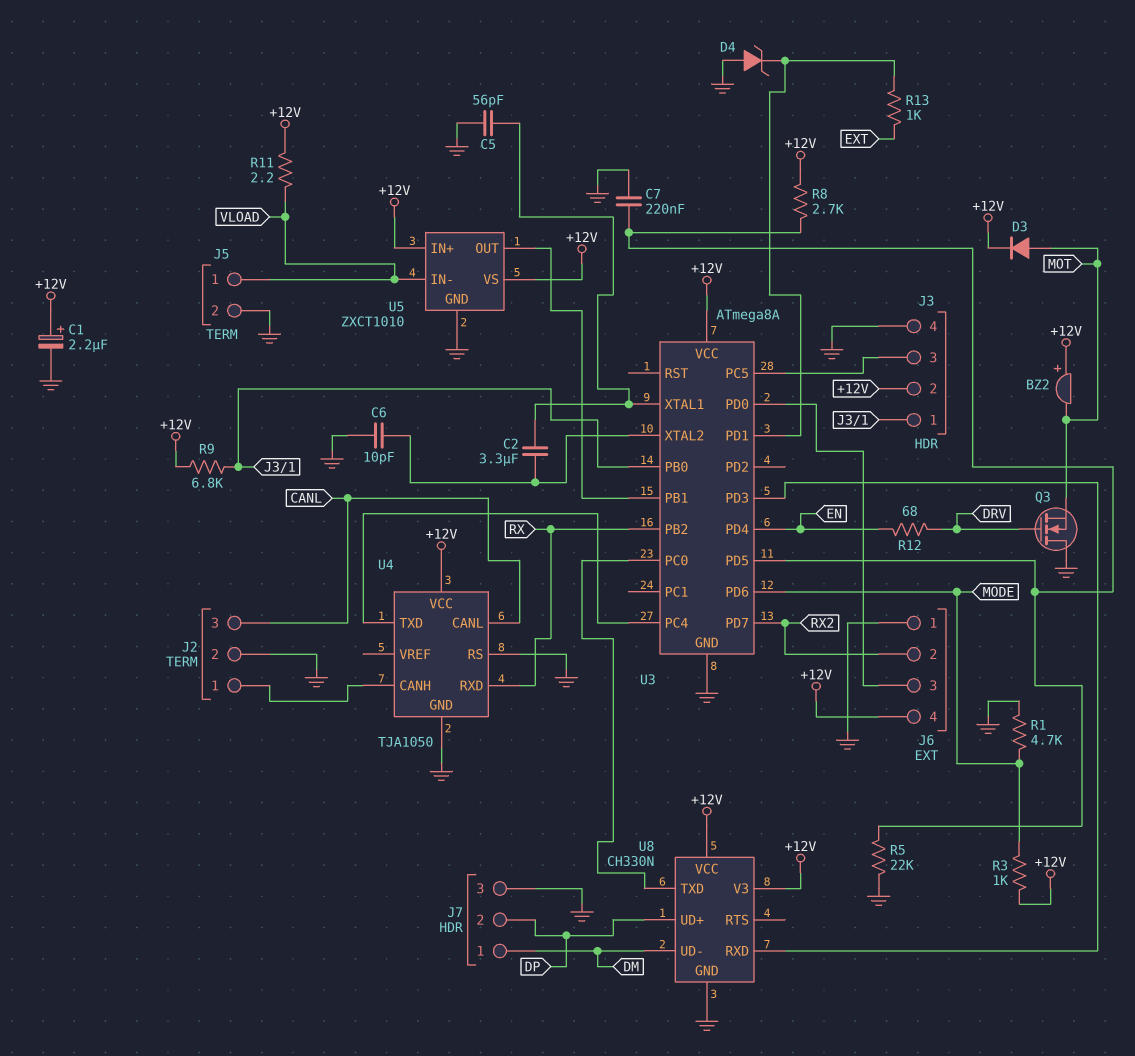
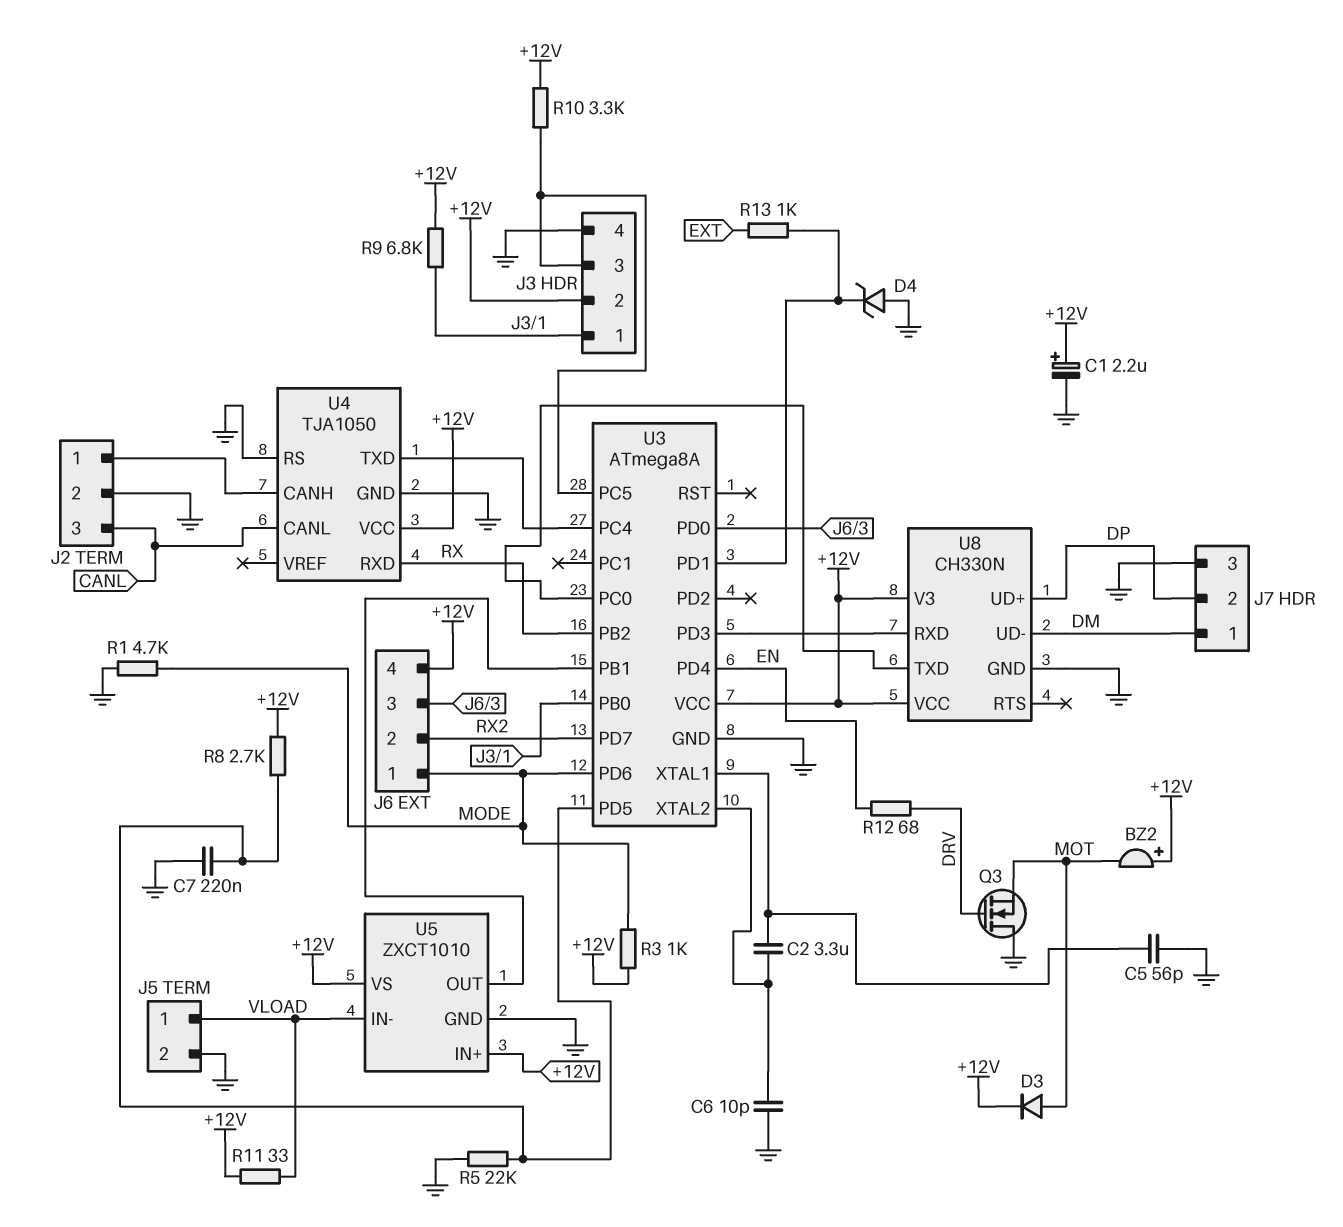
J6 pin 1: GND -> MODE
R10: none -> 3.3k (+12V, J3/3)
R11: 2.2 (+12V, VLOAD) -> 33 (+12V, VLOAD)

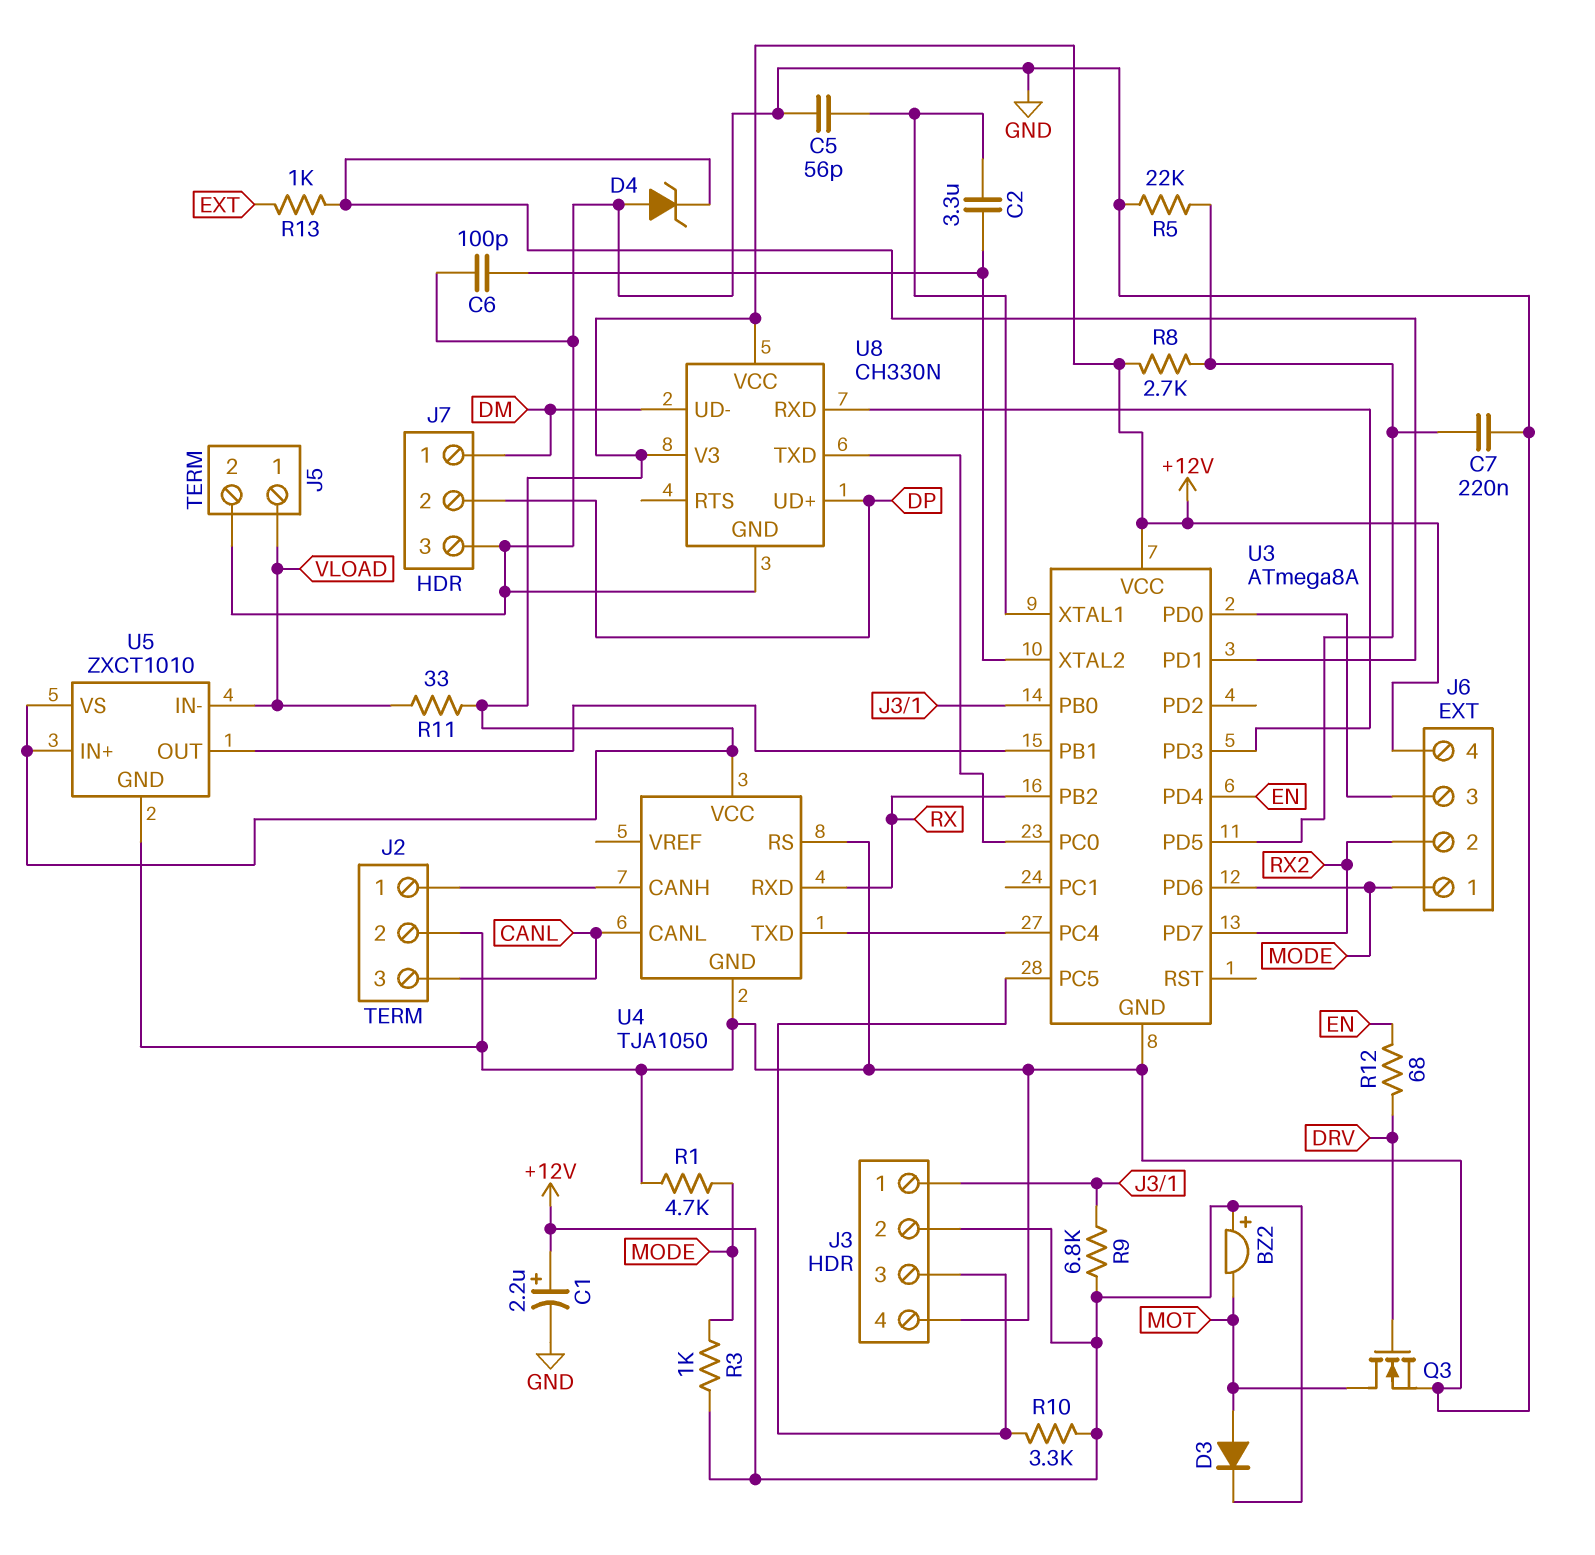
C6: 10pF (GND, U3/XTAL2) -> 100pF (GND, U3/XTAL2)
Q3: NMOS (G DRV, D GND, S MOT) -> NMOS (G DRV, D MOT, S GND)

